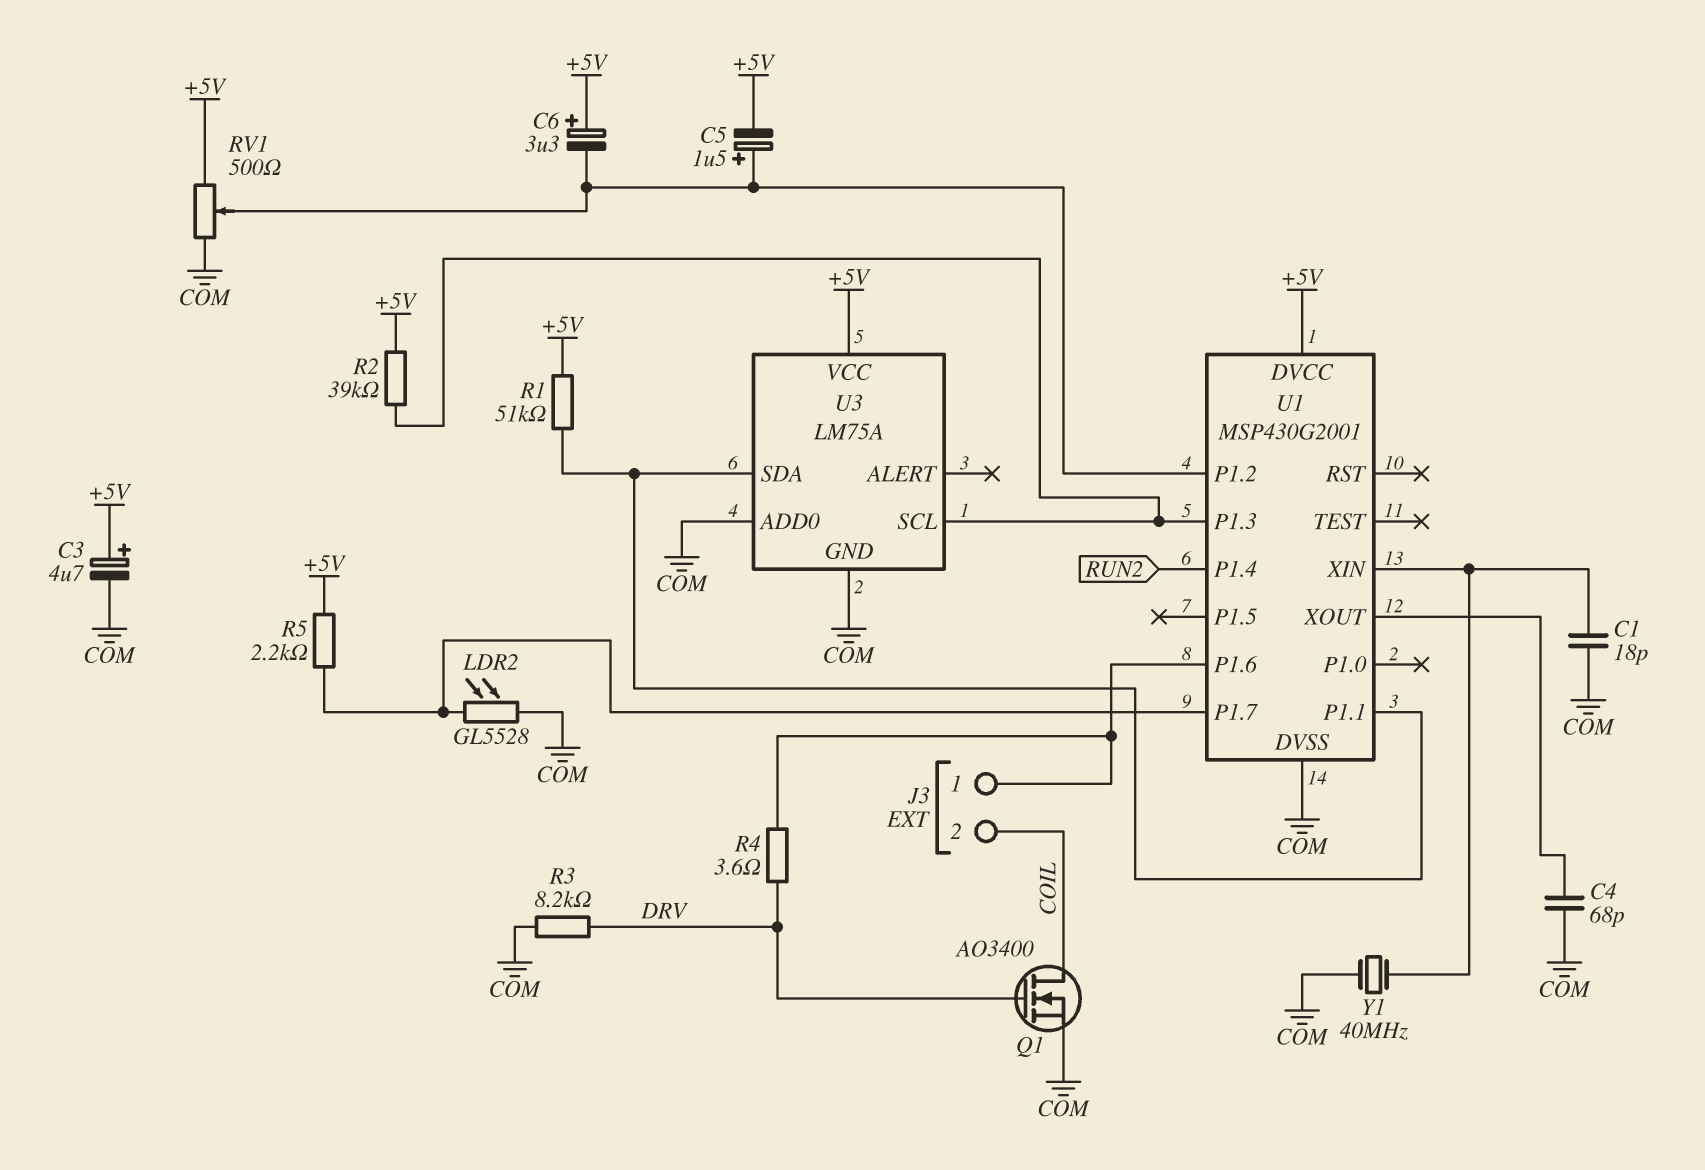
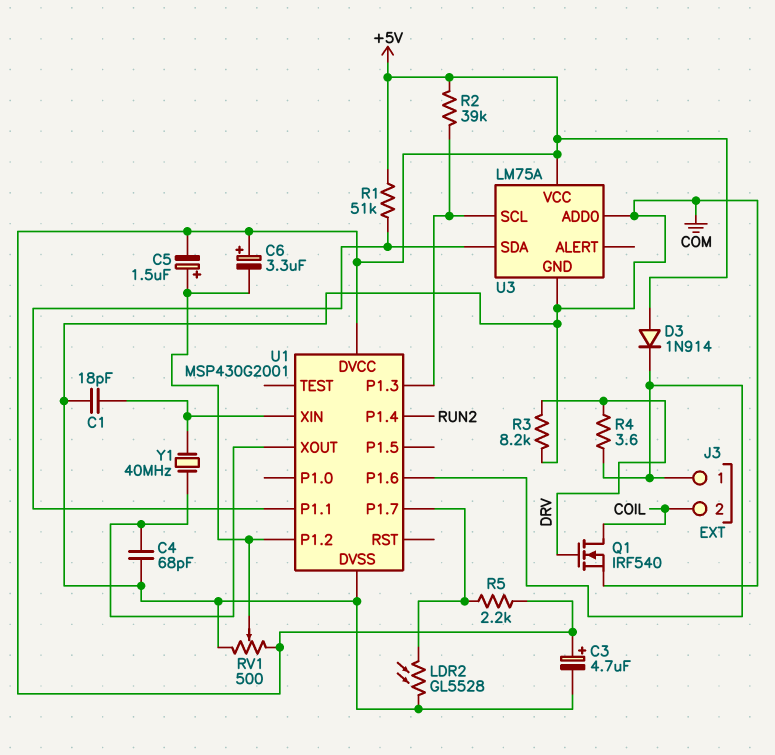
D3: none -> diode 1N914 (A +5V, K J3/1)
Q1: NMOS AO3400 (G DRV, D COIL, S COM) -> NMOS IRF540 (G DRV, D COIL, S COM)
Y1: 40MHz (COM, U1/XIN) -> 40MHz (U1/XIN, U1/XOUT)

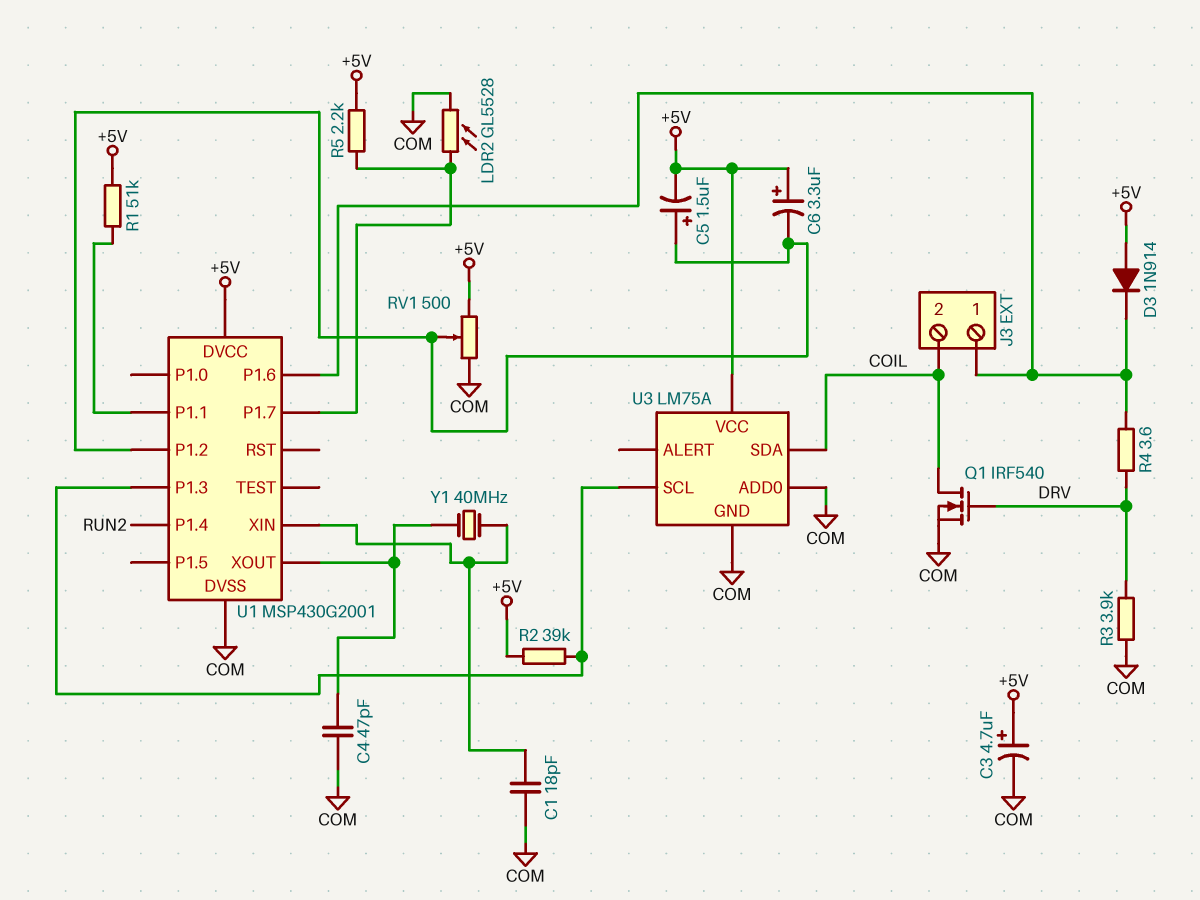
C4: 68pF (COM, U1/XOUT) -> 47pF (COM, U1/XOUT)
R3: 8.2k (COM, DRV) -> 3.9k (COM, DRV)
U3 pin SDA: U1/P1.1 -> COIL

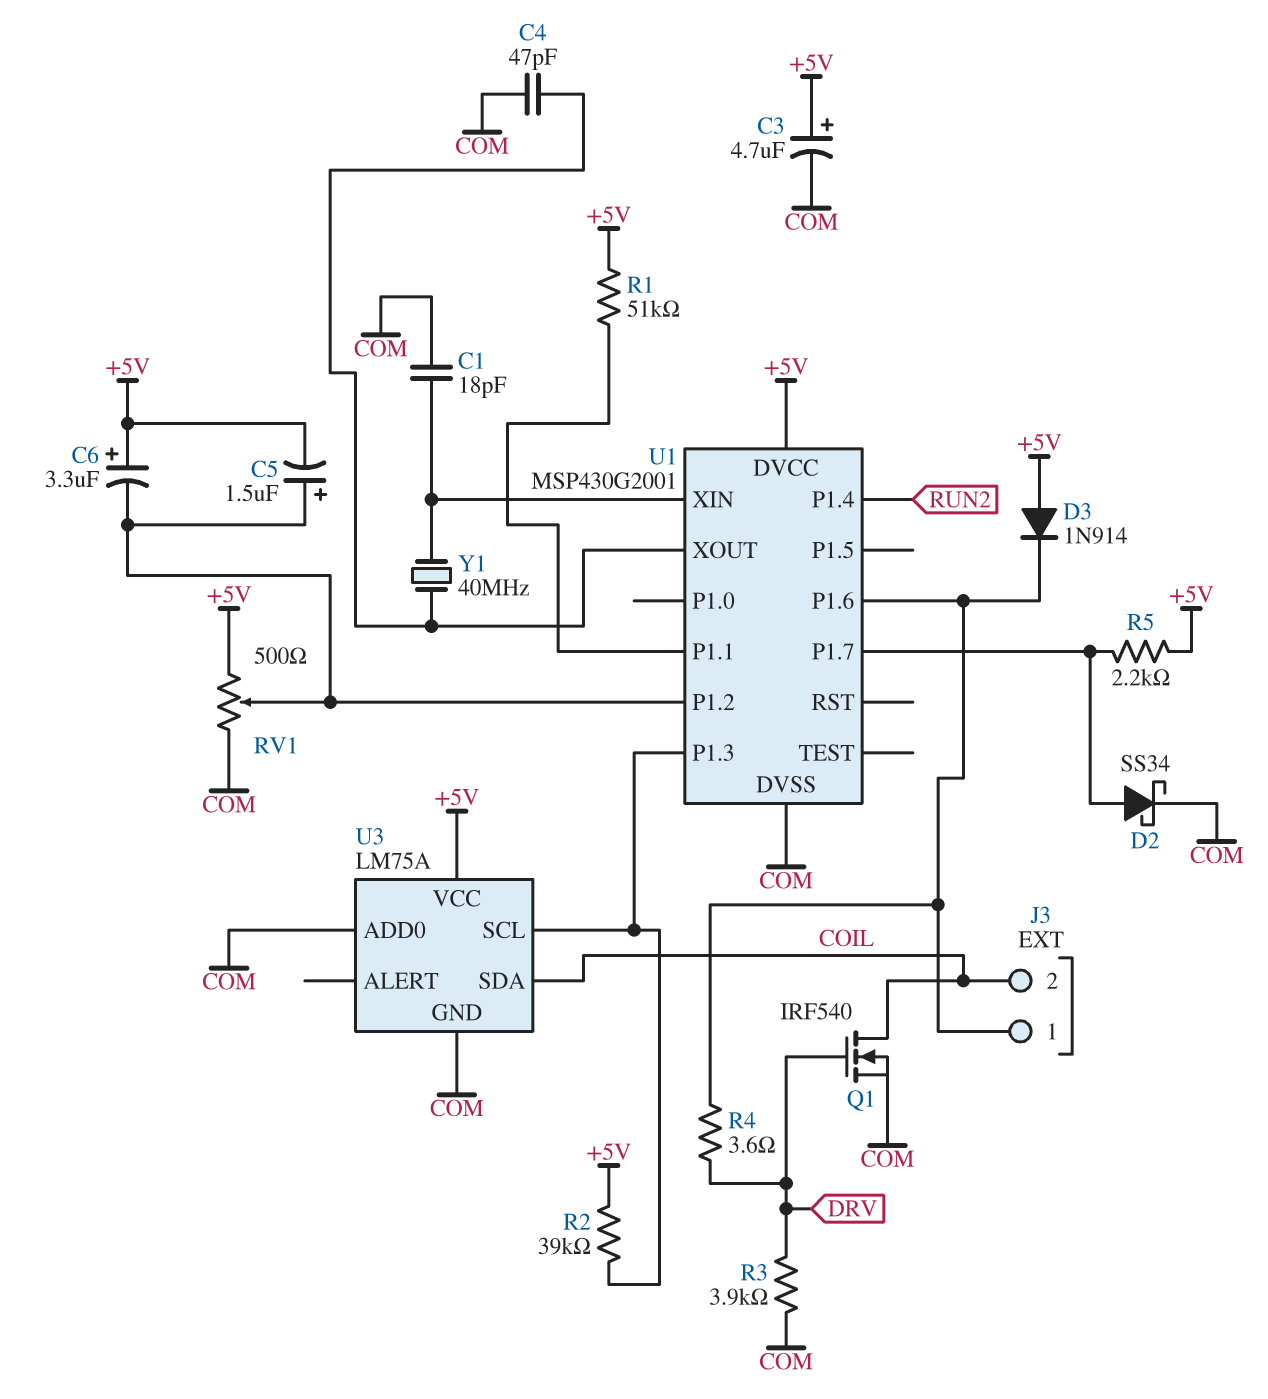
D2: none -> schottky SS34 (A U1/P1.7, K COM)
LDR2: GL5528 (COM, U1/P1.7) -> none

